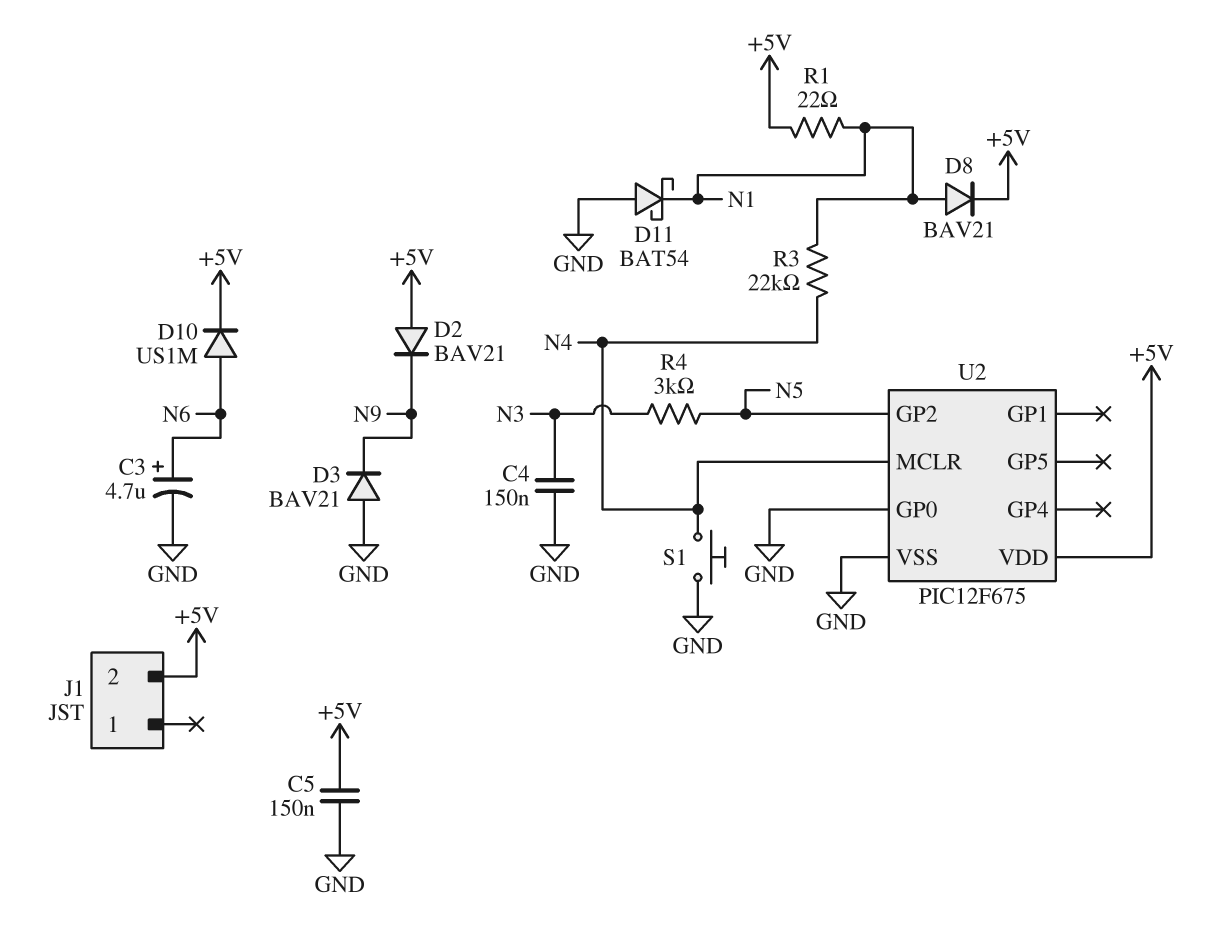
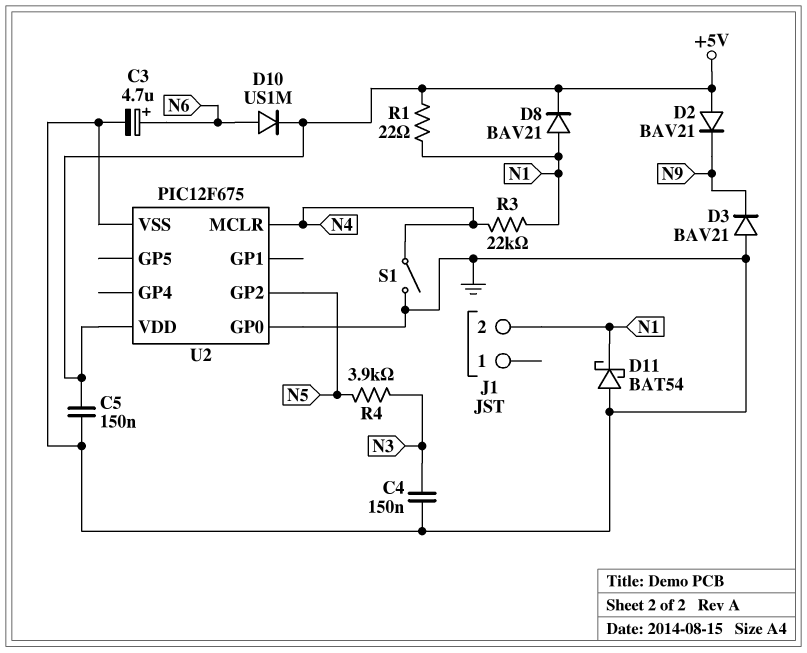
J1 pin 2: +5V -> N1
R4: 3k (N3, N5) -> 3.9k (N3, N5)
S1: button (GND, N4) -> switch (GND, N4)

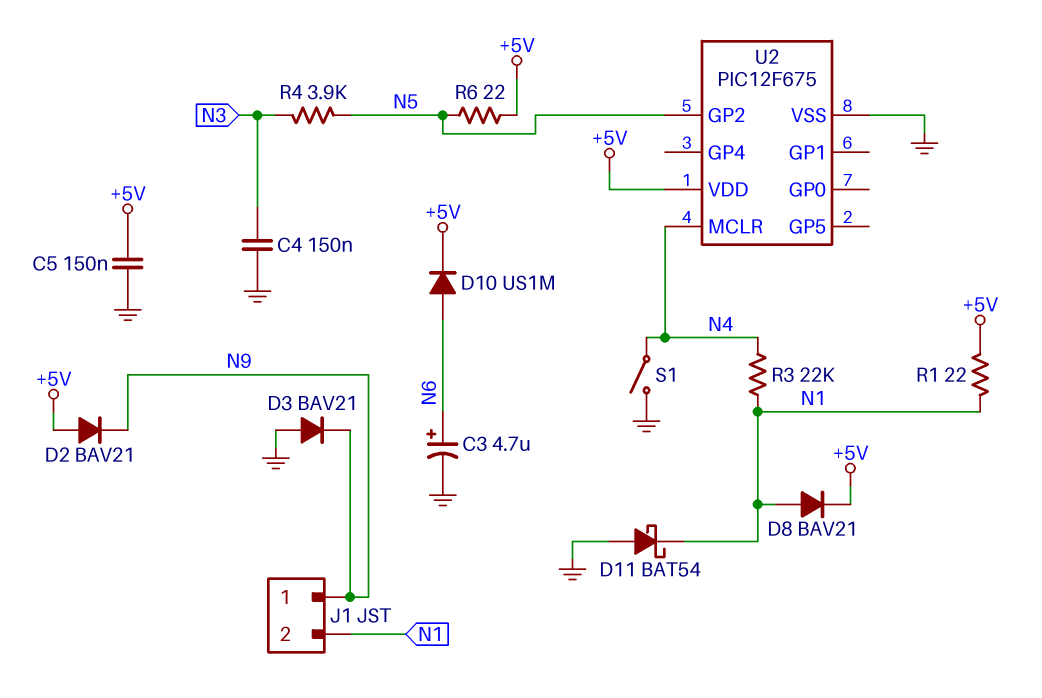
J1 pin 1: none -> N9
R6: none -> 22 (+5V, N5)
U2 pin GP0: GND -> none

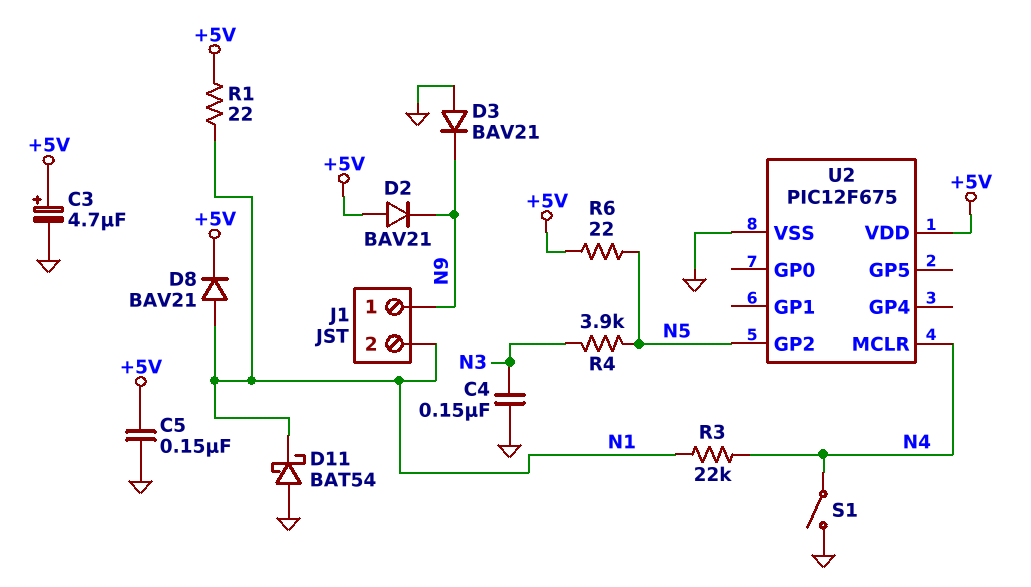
C3: 4.7uF (plus N6, minus GND) -> 4.7uF (plus +5V, minus GND)
D10: diode US1M (A N6, K +5V) -> none

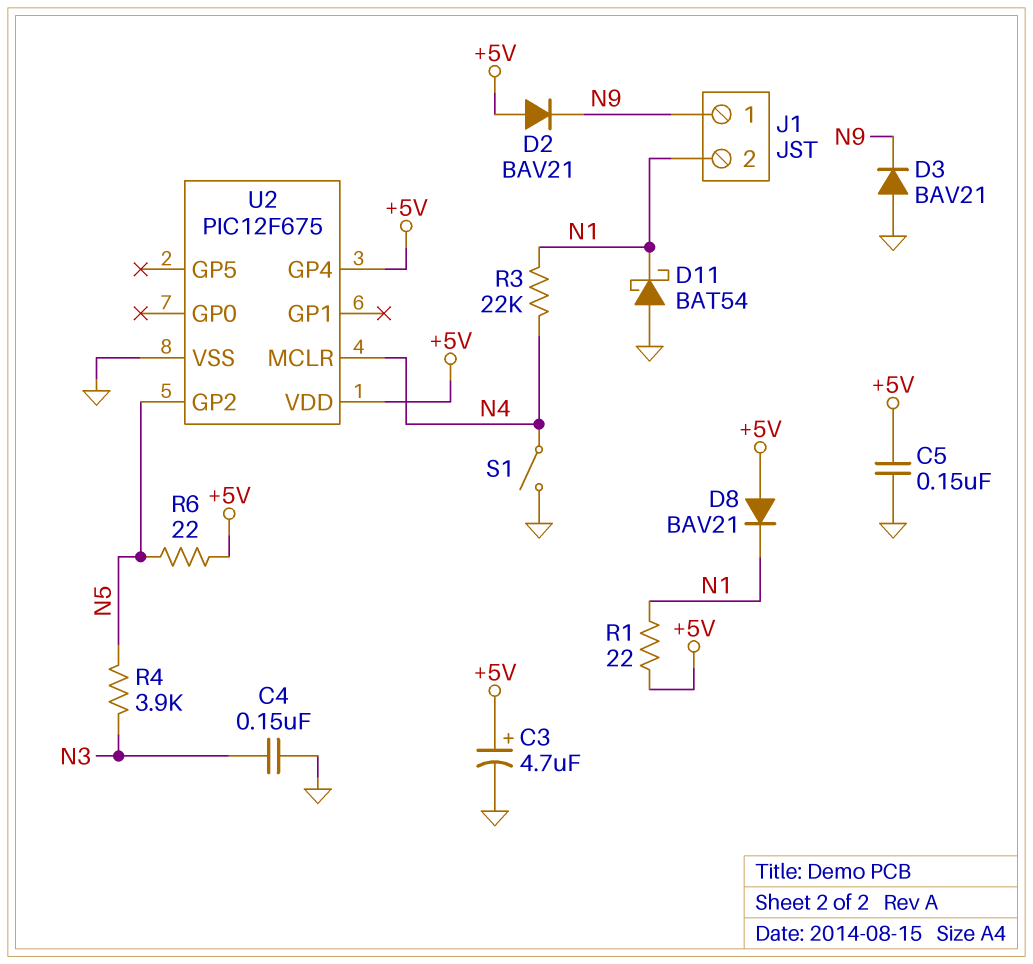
D8: diode BAV21 (A N1, K +5V) -> diode BAV21 (A +5V, K N1)
U2 pin GP4: none -> +5V

